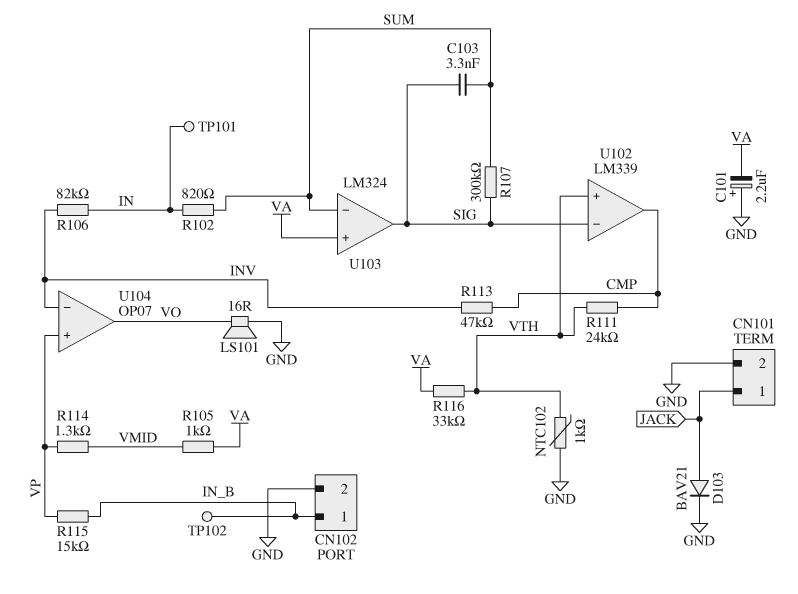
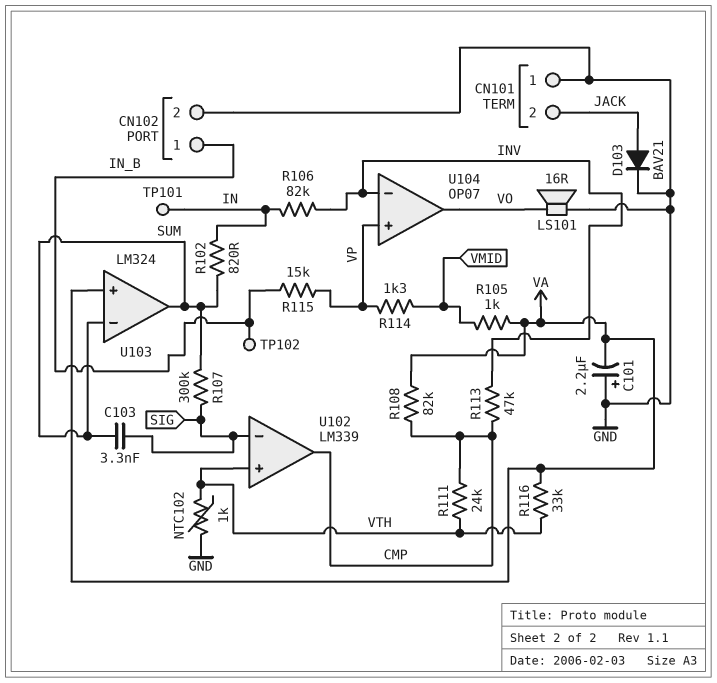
CN101 pin 1: JACK -> GND
CN101 pin 2: GND -> JACK
R108: none -> 82k (CMP, VA)
U103 pin out: SIG -> SUM

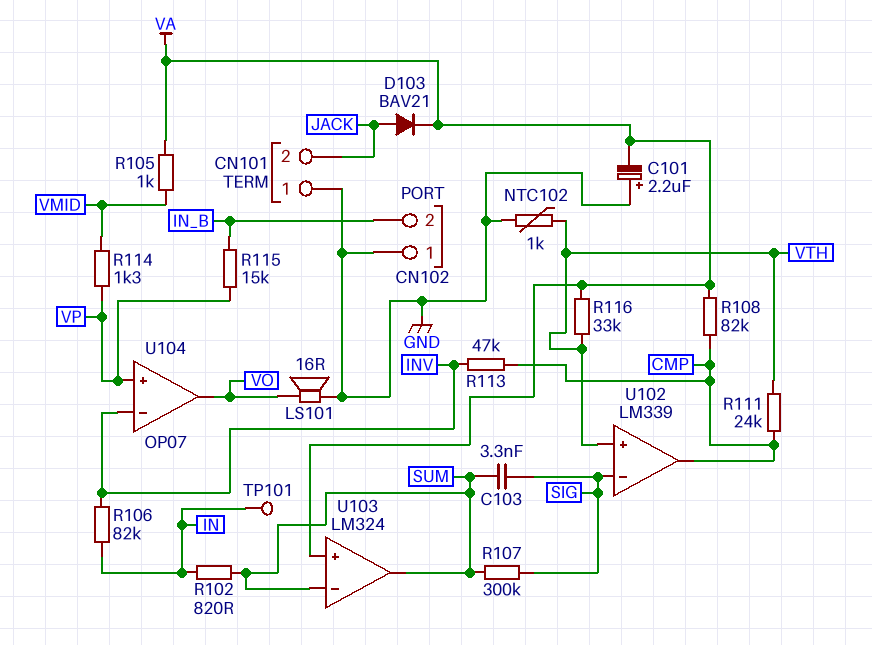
CN102 pin 1: IN_B -> GND
CN102 pin 2: GND -> IN_B
D103: diode BAV21 (A JACK, K GND) -> diode BAV21 (A JACK, K VA)
TP102: test point (IN_B) -> none

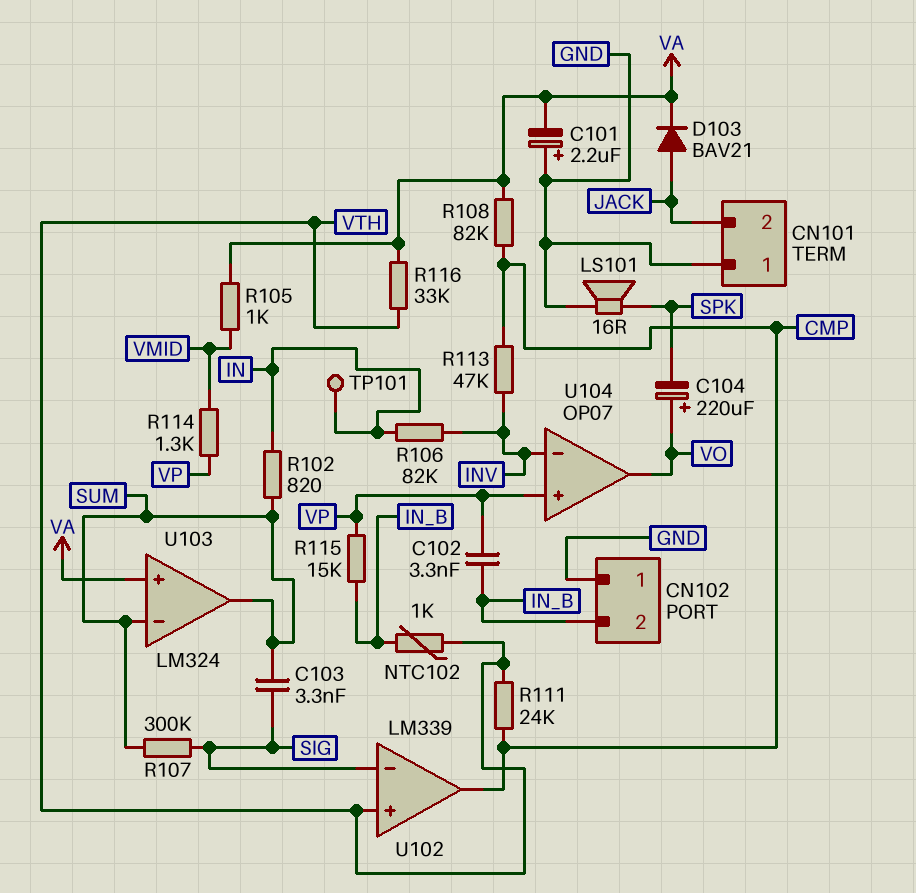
C102: none -> 3.3nF (IN_B, VP)
C104: none -> 220uF (plus VO, minus SPK)
LS101: speaker 16R (GND, VO) -> speaker 16R (GND, SPK)
NTC102: 1k (GND, VTH) -> 1k (IN_B, VTH)

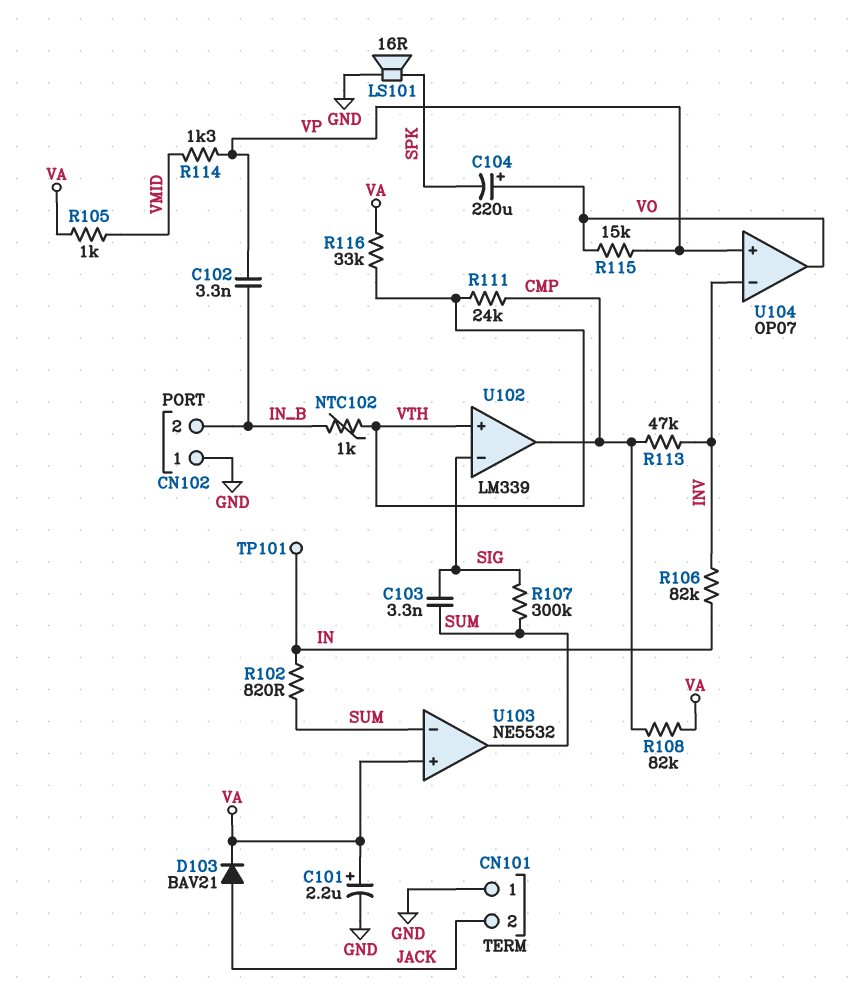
C101: 2.2uF (plus GND, minus VA) -> 2.2uF (plus VA, minus GND)
R115: 15k (IN_B, VP) -> 15k (VO, VP)
U103: LM324 -> NE5532

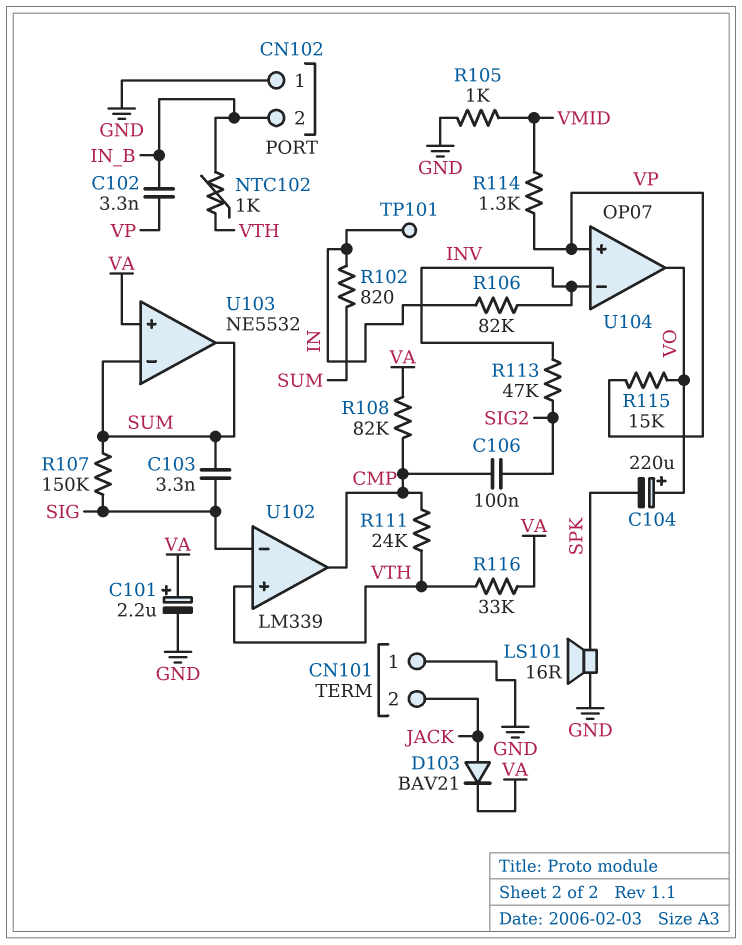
C106: none -> 100nF (CMP, SIG2)
R105: 1k (VA, VMID) -> 1k (GND, VMID)
R107: 300k (SIG, SUM) -> 150k (SIG, SUM)
R113: 47k (CMP, INV) -> 47k (INV, SIG2)

